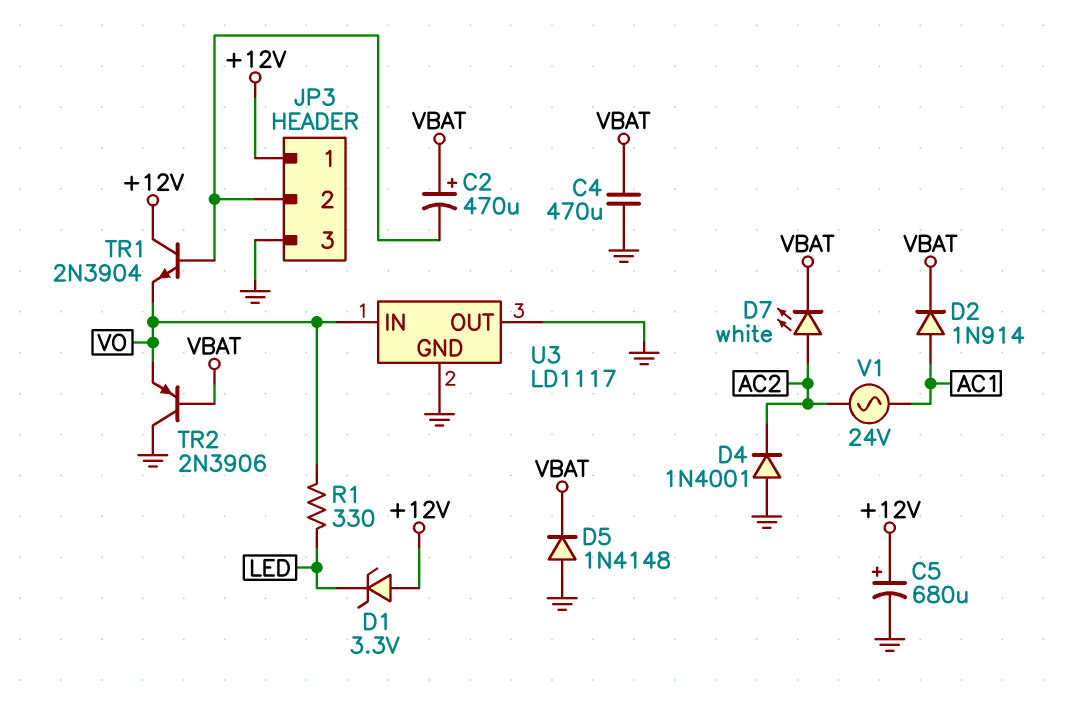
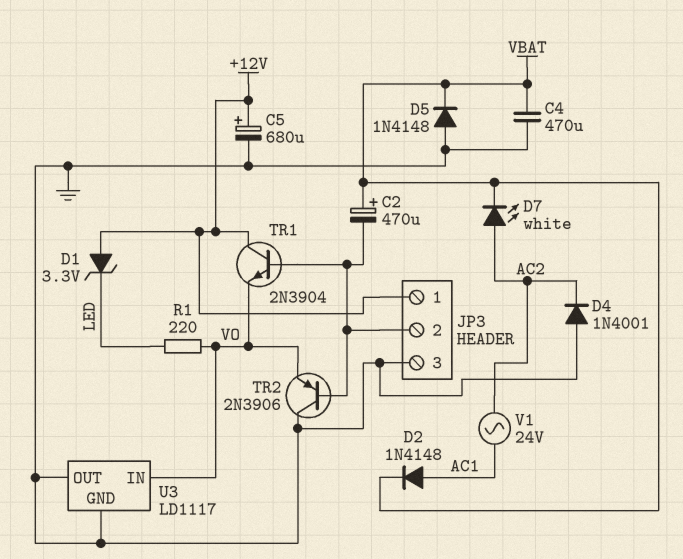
D2: diode 1N914 (A AC1, K VBAT) -> diode 1N4148 (A AC1, K VBAT)
R1: 330 (LED, VO) -> 220 (LED, VO)
TR2: PNP 2N3906 (B VBAT, C GND, E VO) -> PNP 2N3906 (B JP3/2, C GND, E VO)

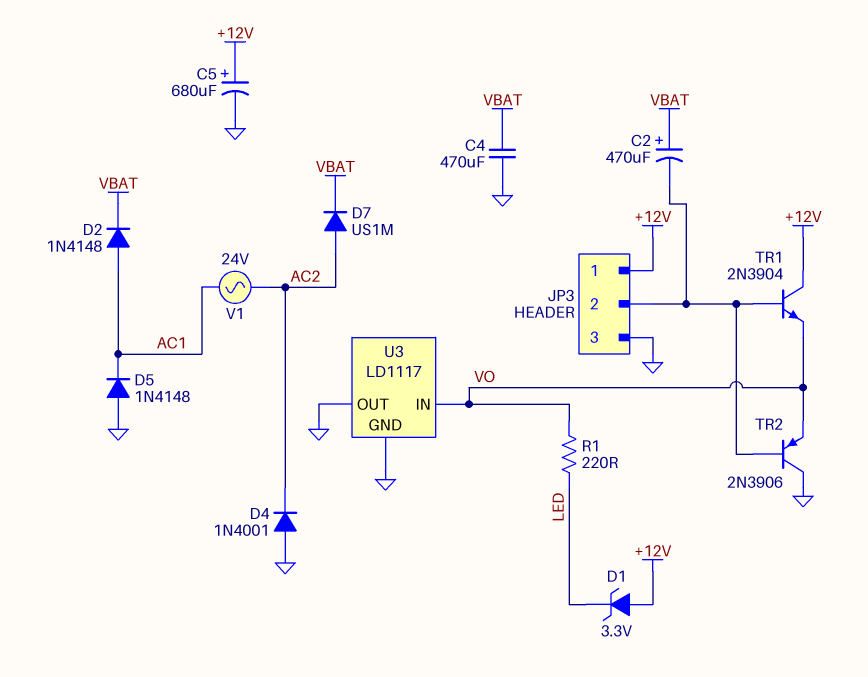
D5: diode 1N4148 (A GND, K VBAT) -> diode 1N4148 (A GND, K AC1)
D7: LED white (A AC2, K VBAT) -> diode US1M (A AC2, K VBAT)

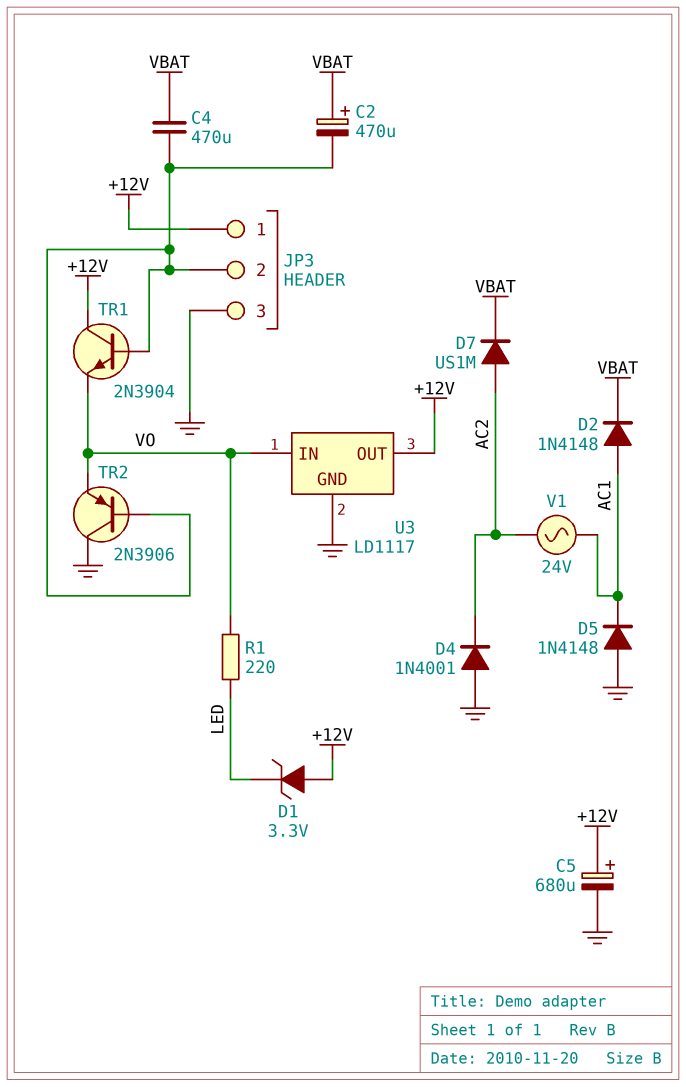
C4: 470uF (GND, VBAT) -> 470uF (JP3/2, VBAT)
U3 pin OUT: GND -> +12V

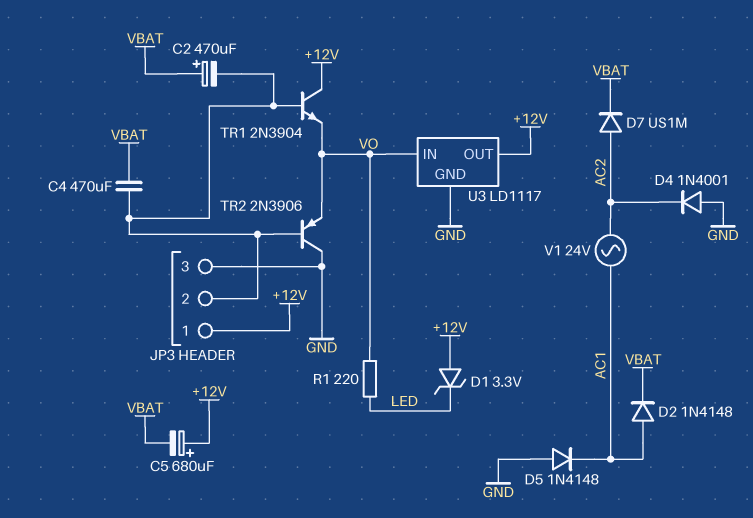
C5: 680uF (plus +12V, minus GND) -> 680uF (plus +12V, minus VBAT)

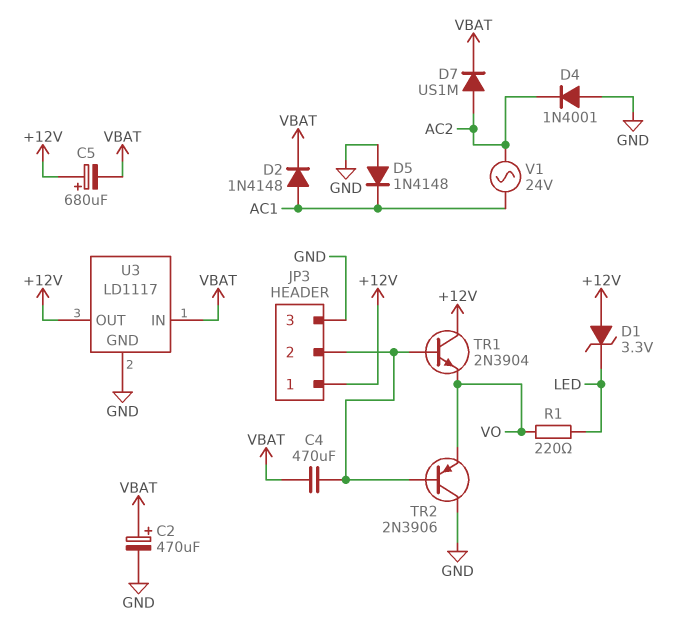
C2: 470uF (plus VBAT, minus JP3/2) -> 470uF (plus VBAT, minus GND)
U3 pin IN: VO -> VBAT

